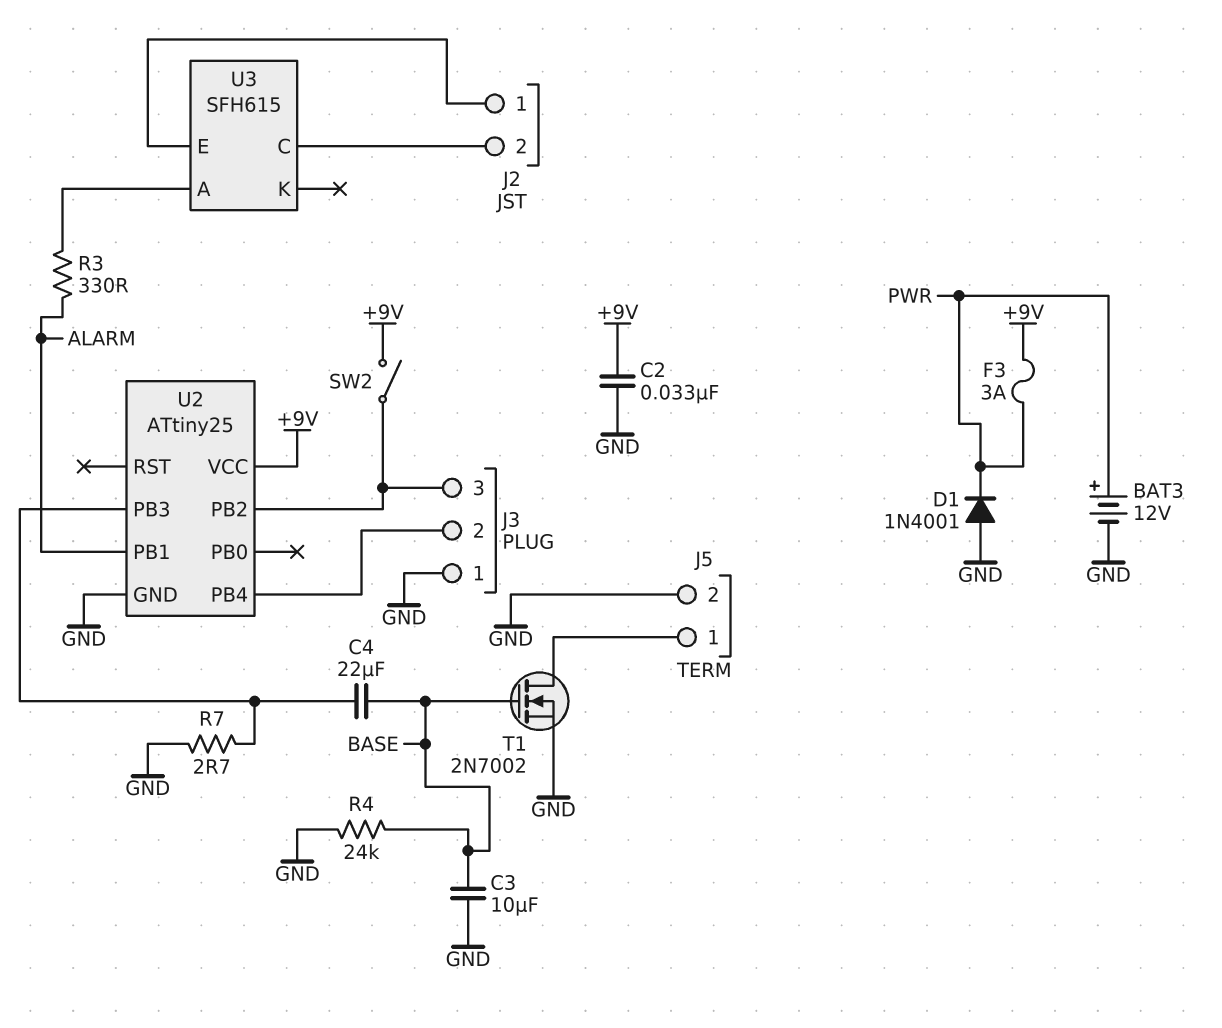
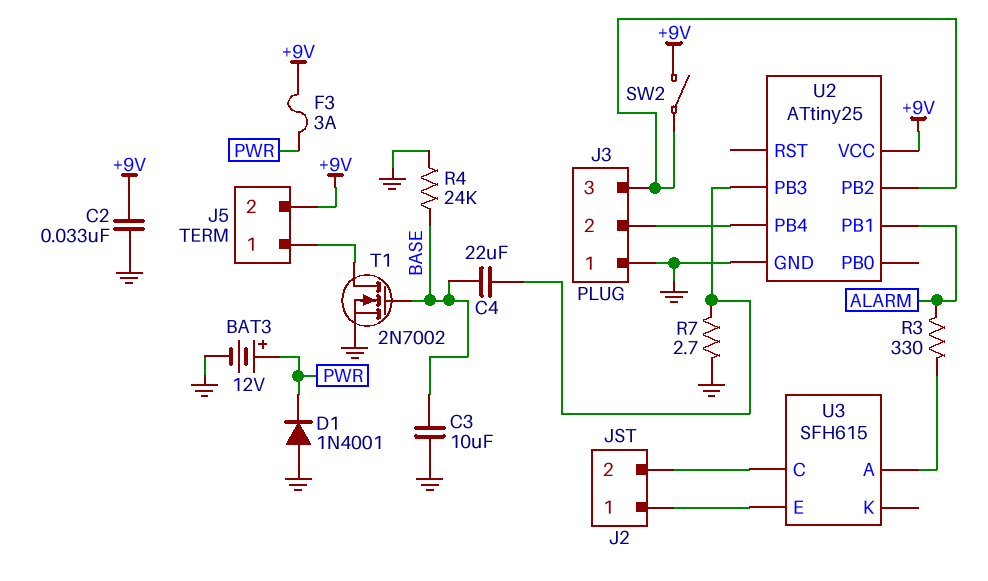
J5 pin 2: GND -> +9V

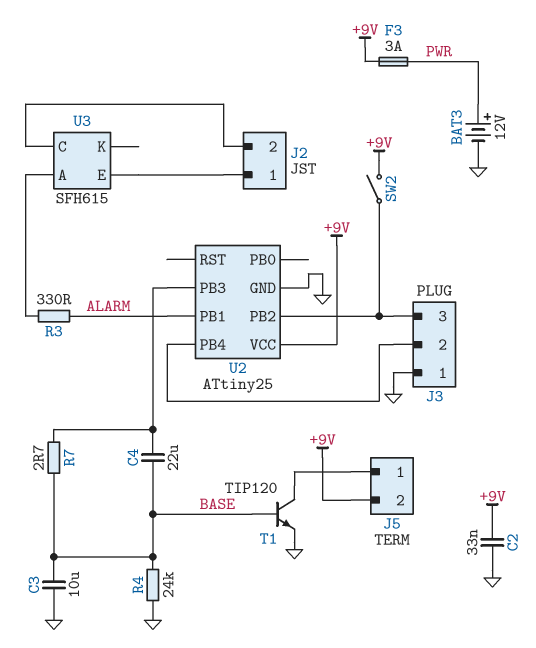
D1: diode 1N4001 (A GND, K PWR) -> none
R7: 2.7 (GND, U2/PB3) -> 2.7 (BASE, U2/PB3)
T1: NMOS 2N7002 (G BASE, D J5/1, S GND) -> NPN TIP120 (B BASE, C J5/1, E GND)

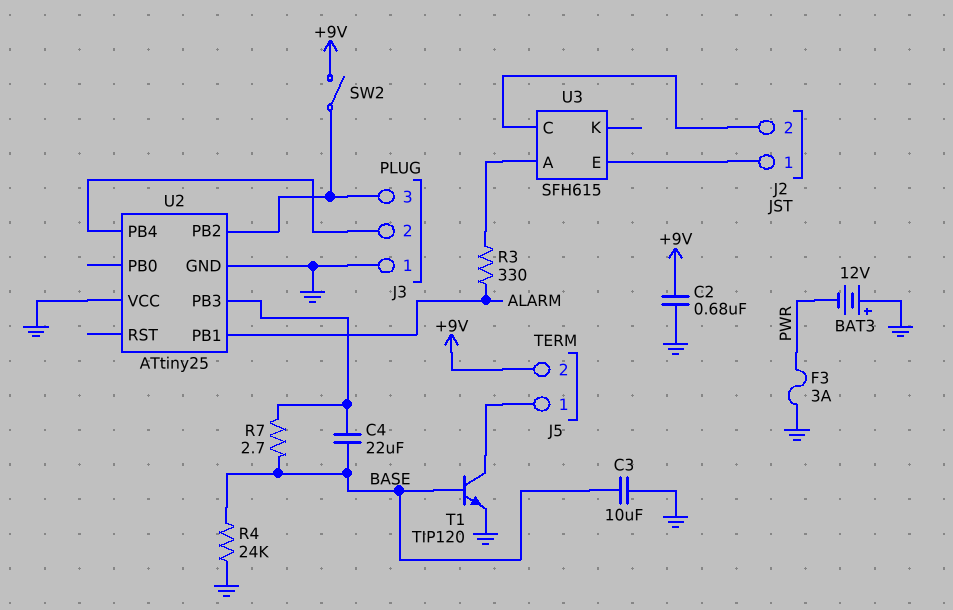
BAT3: 12V (plus PWR, minus GND) -> 12V (plus GND, minus PWR)
C2: 33nF (+9V, GND) -> 680nF (+9V, GND)
F3: 3A (+9V, PWR) -> 3A (GND, PWR)
U2 pin VCC: +9V -> GND

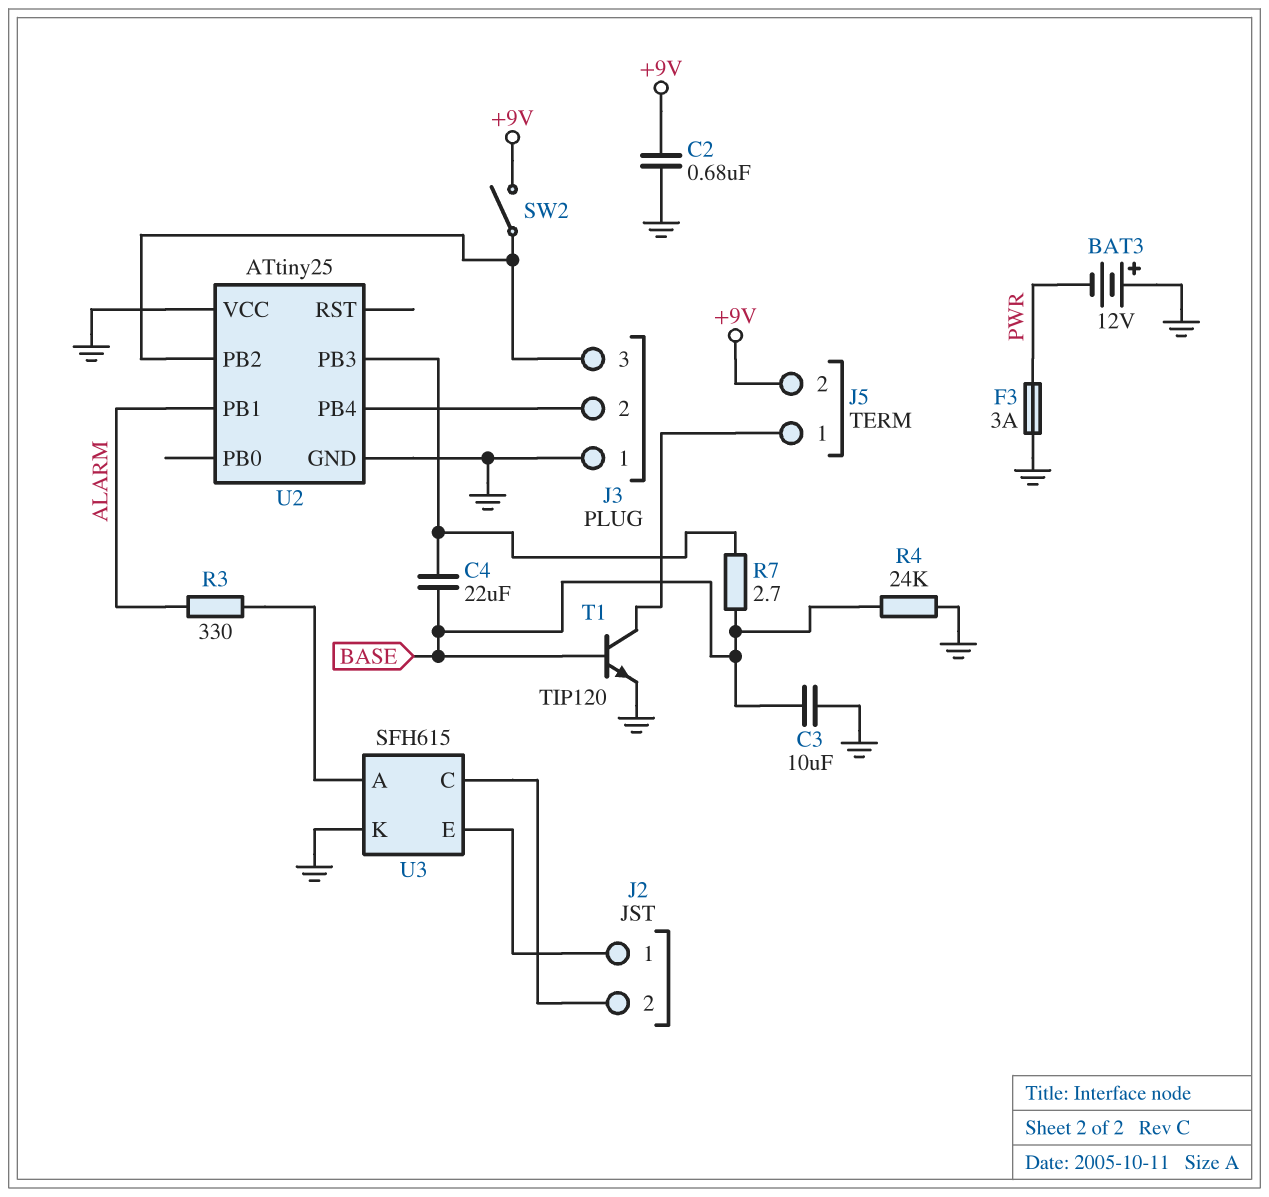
U3 pin K: none -> GND

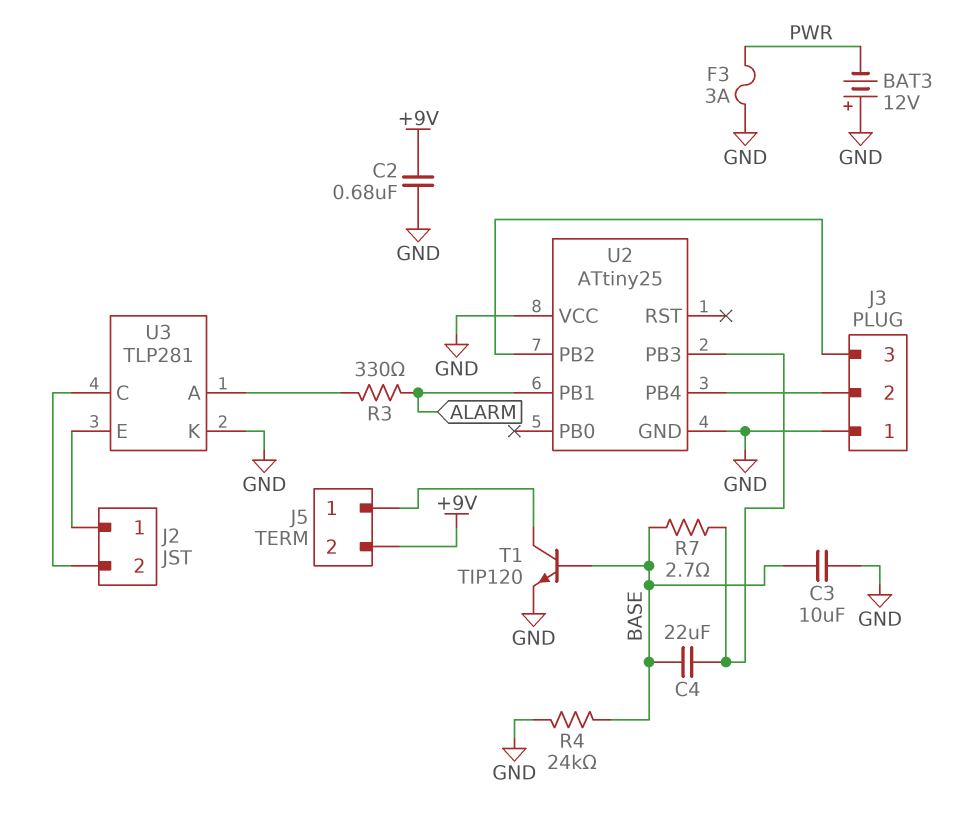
SW2: switch (+9V, J3/3) -> none
U3: SFH615 -> TLP281

